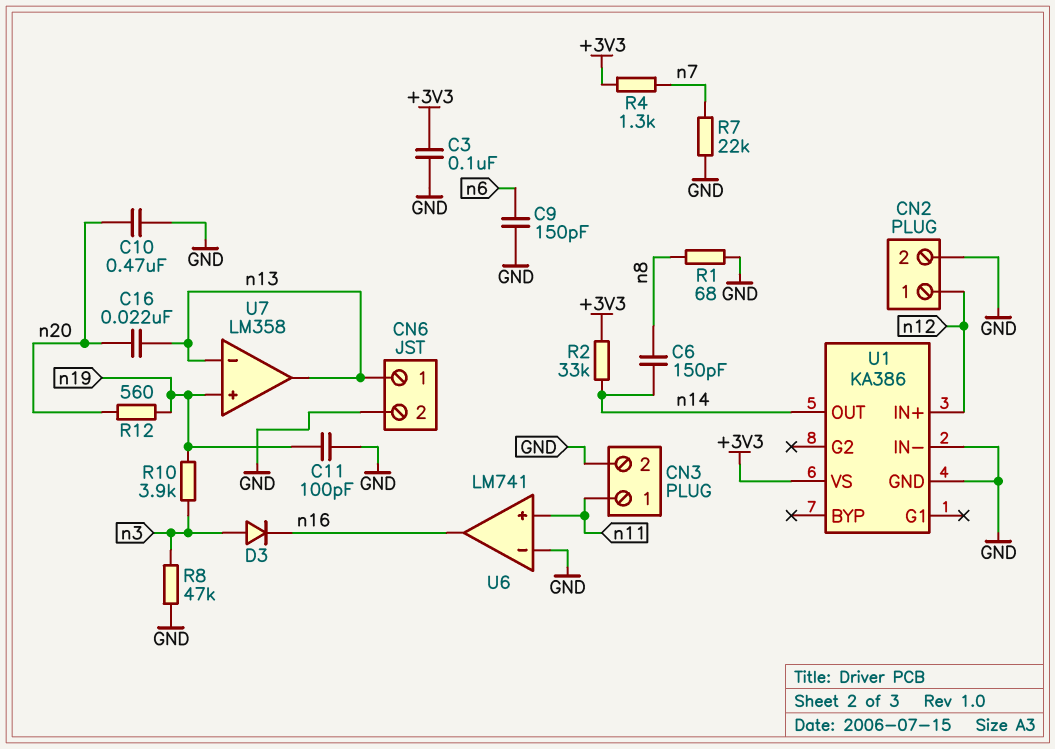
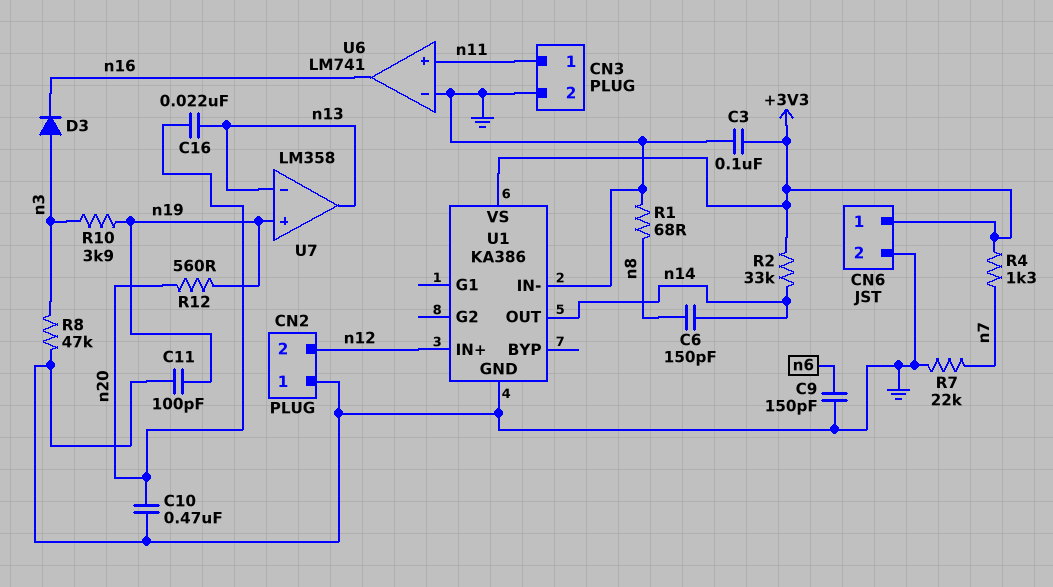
CN2 pin 1: n12 -> GND
CN2 pin 2: GND -> n12
CN6 pin 1: n13 -> +3V3

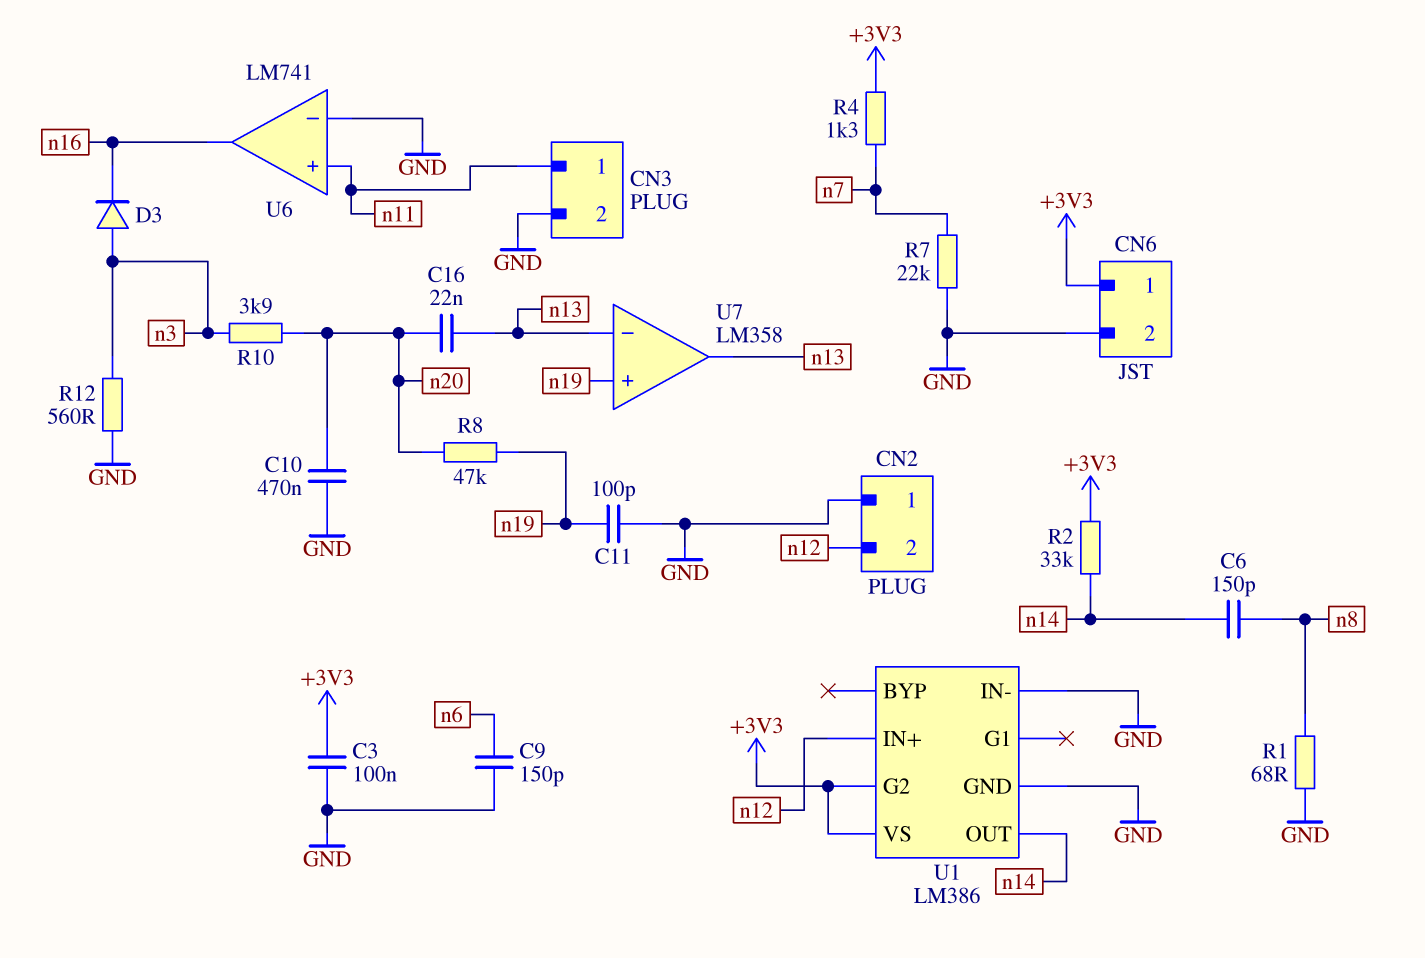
R8: 47k (GND, n3) -> 47k (n19, n20)
R10: 3.9k (n3, n19) -> 3.9k (n3, n20)
R12: 560 (n19, n20) -> 560 (GND, n3)
U1: KA386 -> LM386
U1 pin G2: none -> +3V3

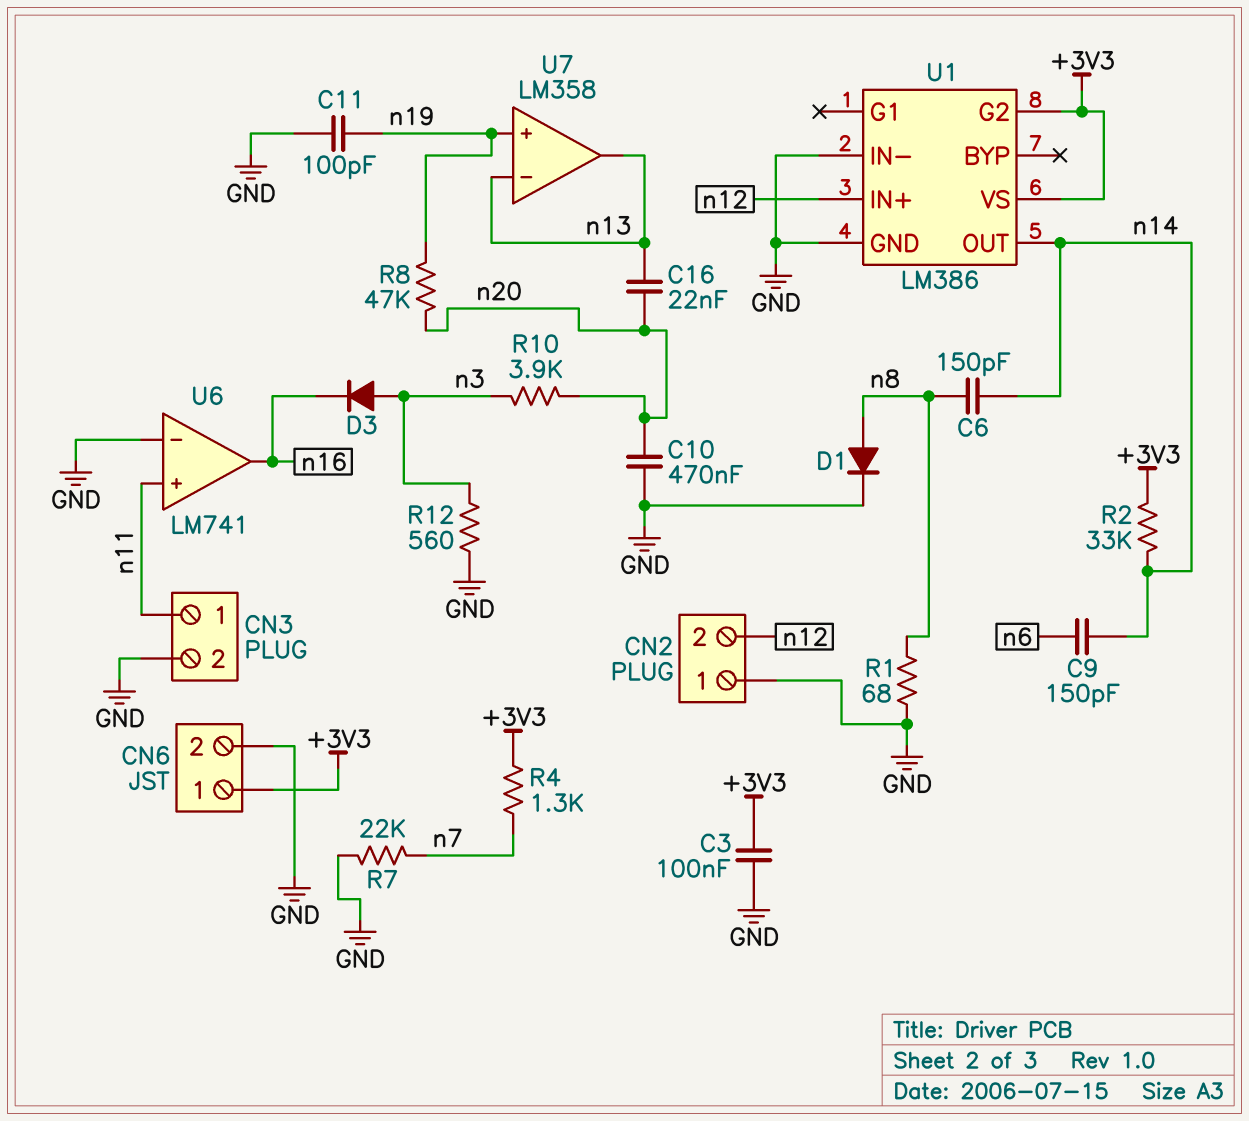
C9: 150pF (GND, n6) -> 150pF (n6, n14)
D1: none -> diode (A n8, K GND)

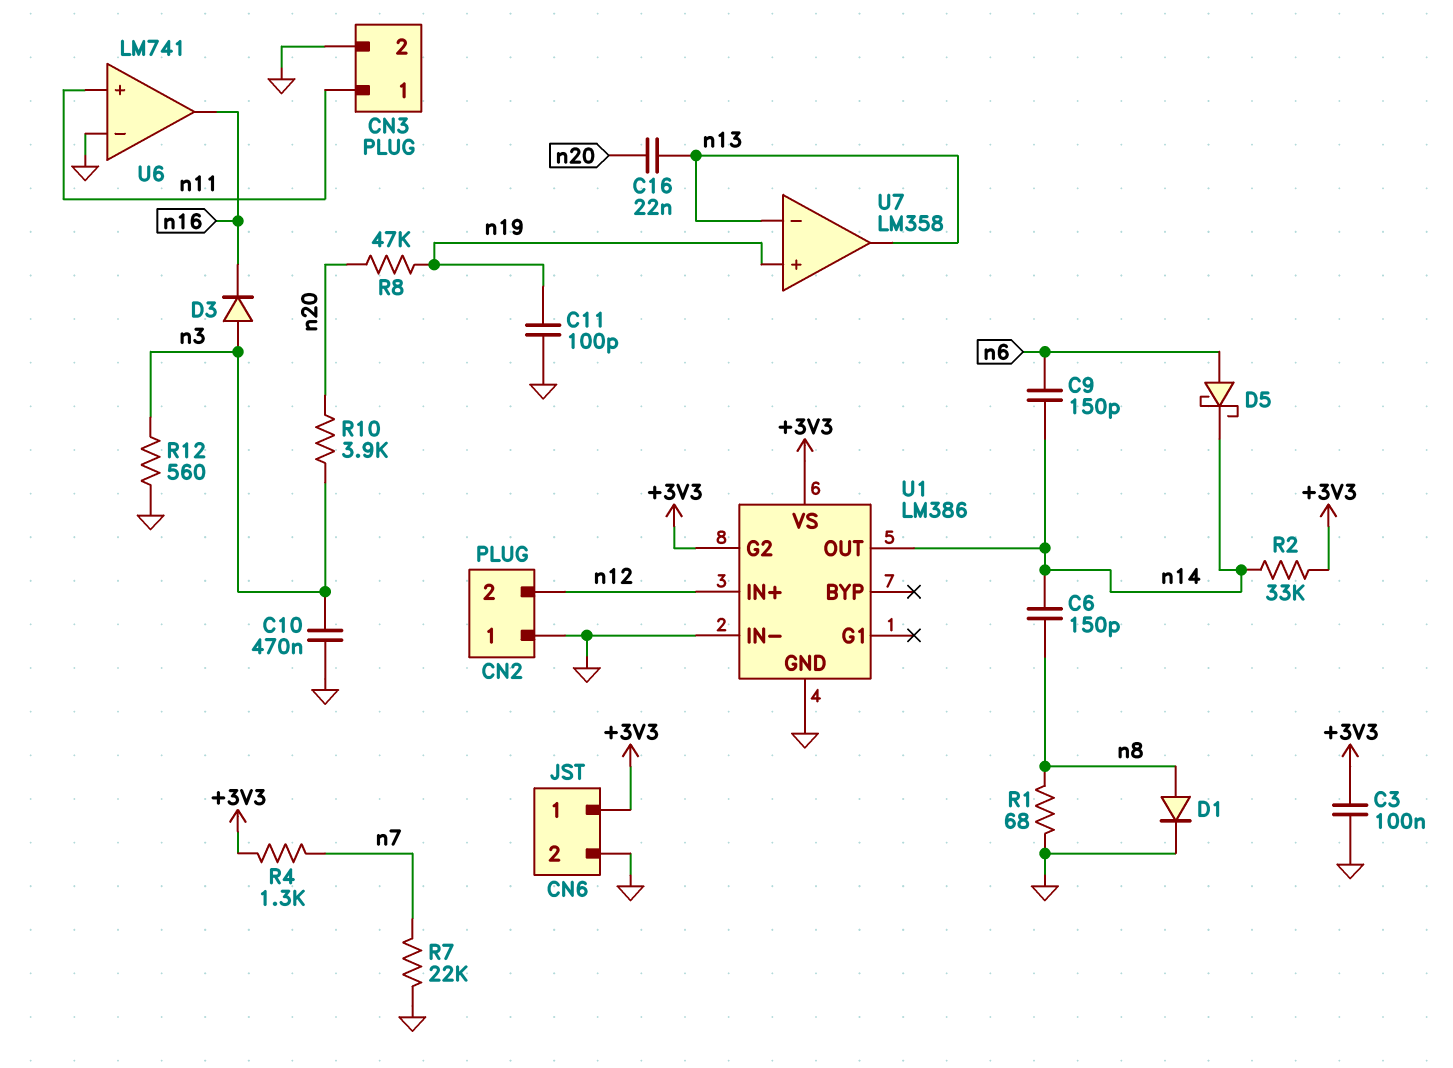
C10: 470nF (GND, n20) -> 470nF (GND, n3)
D5: none -> schottky (A n6, K n14)

